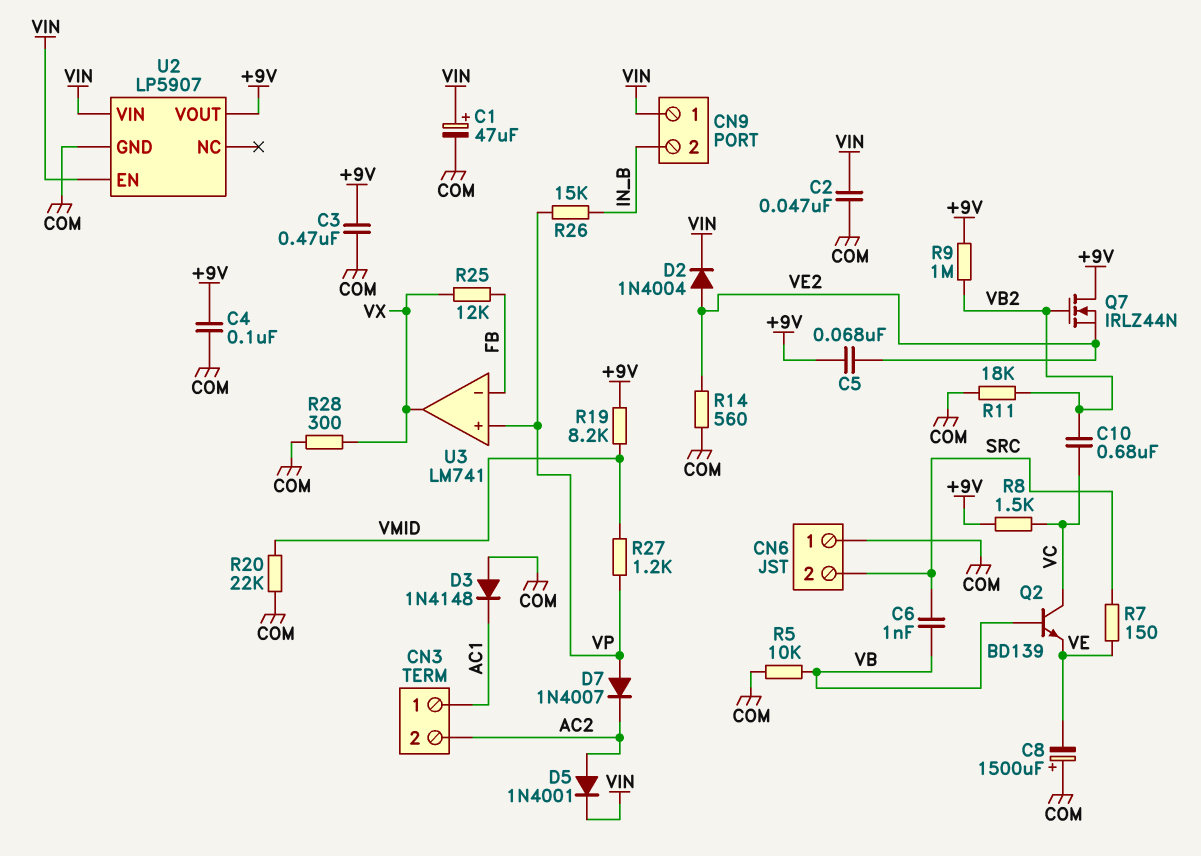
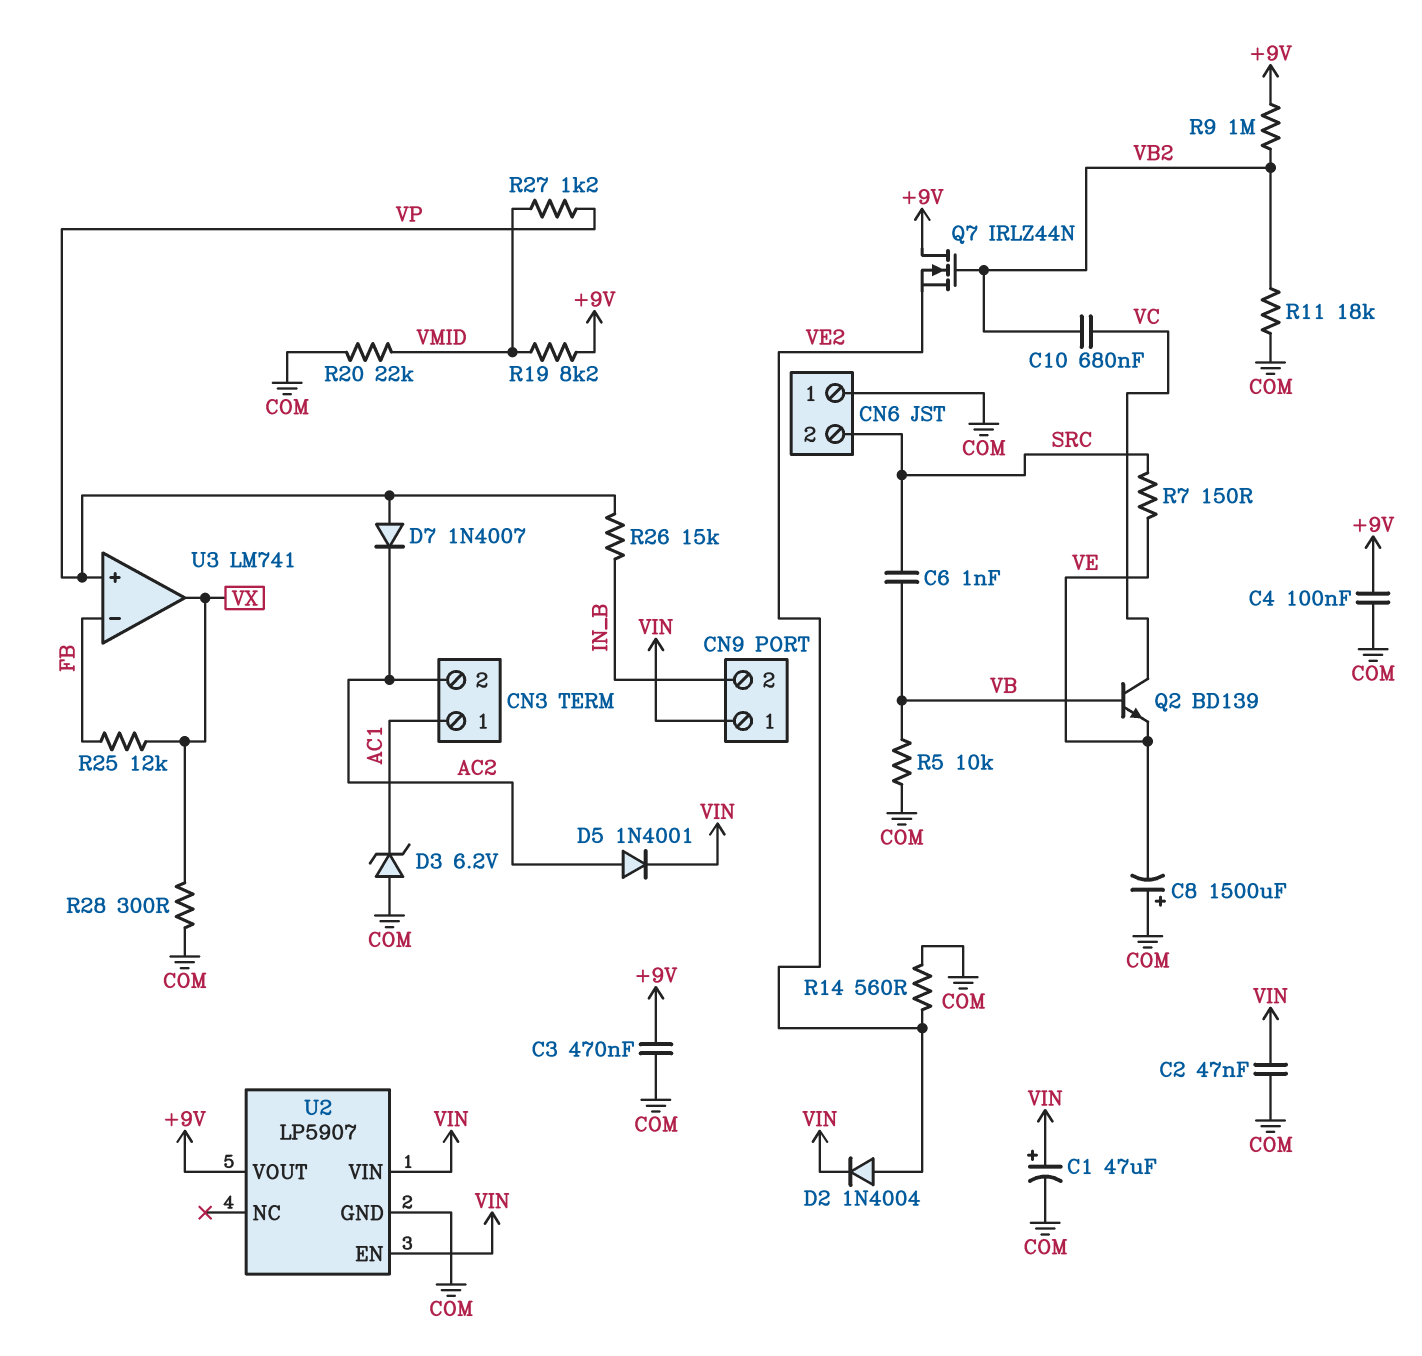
C5: 68nF (+9V, VE2) -> none
D3: diode 1N4148 (A COM, K AC1) -> zener 6.2V (A COM, K AC1)
R8: 1.5k (+9V, VC) -> none

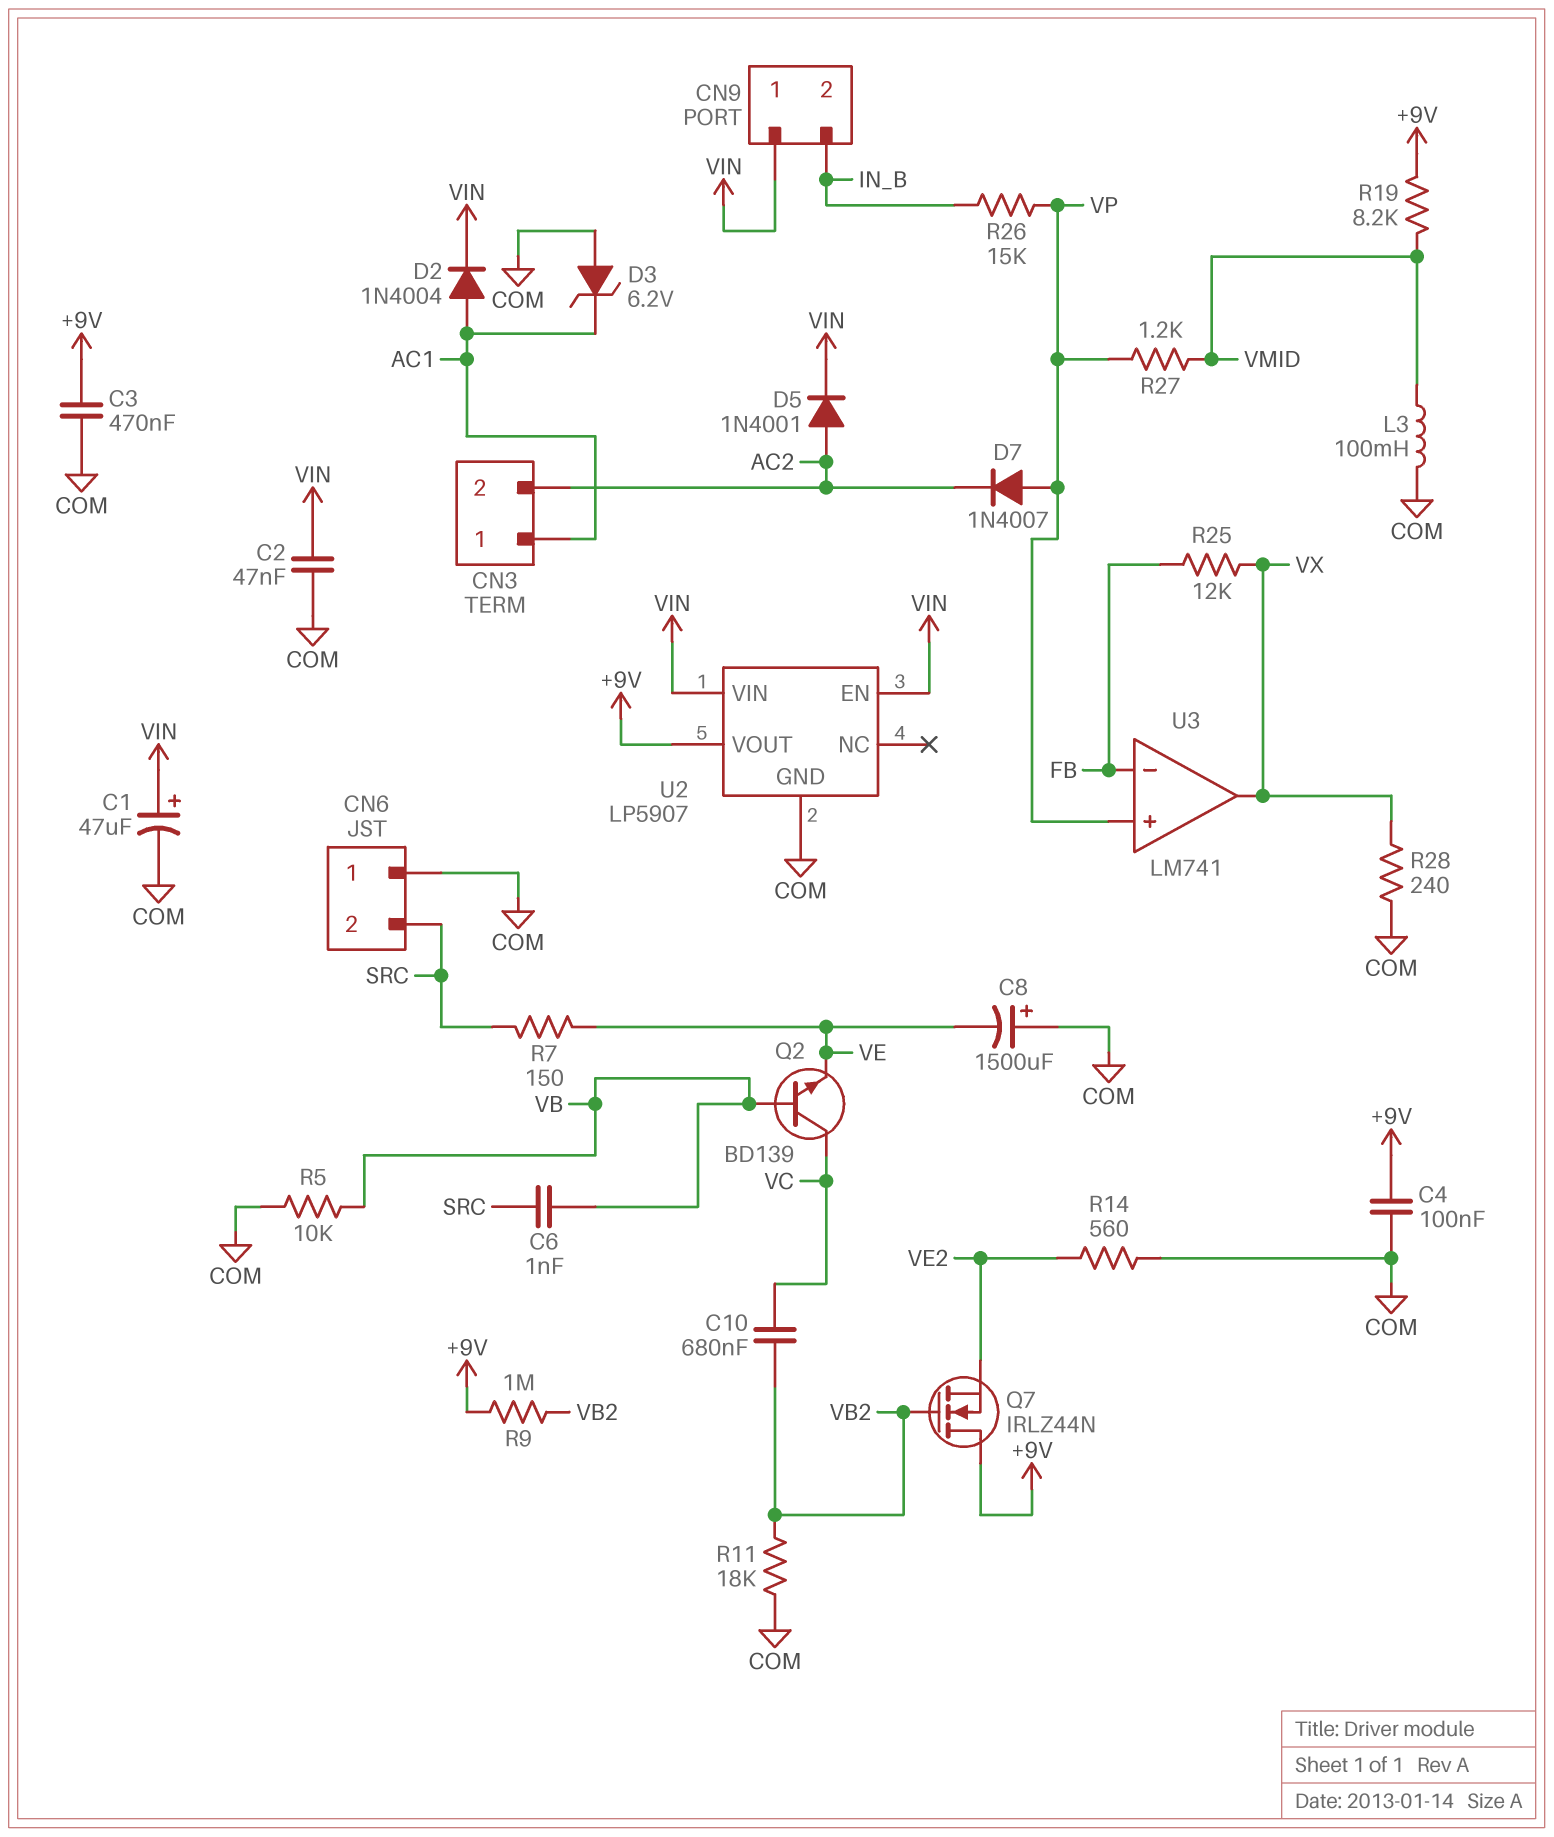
D2: diode 1N4004 (A VE2, K VIN) -> diode 1N4004 (A AC1, K VIN)
L3: none -> 100mH (COM, VMID)
R20: 22k (COM, VMID) -> none
R28: 300 (COM, VX) -> 240 (COM, VX)

